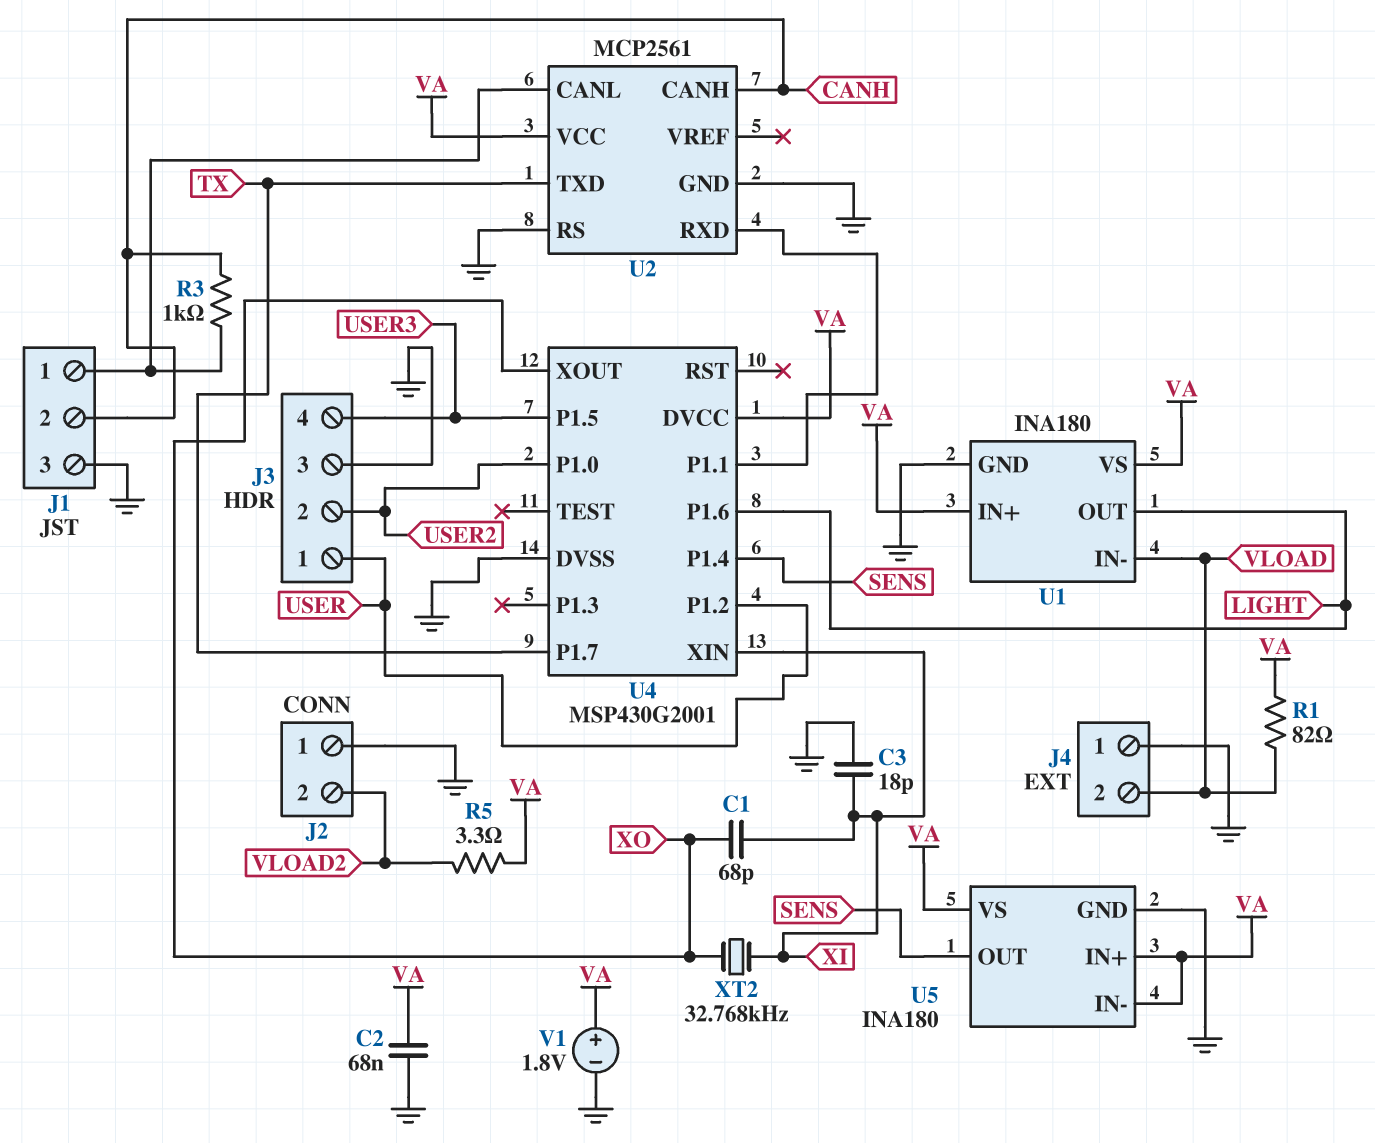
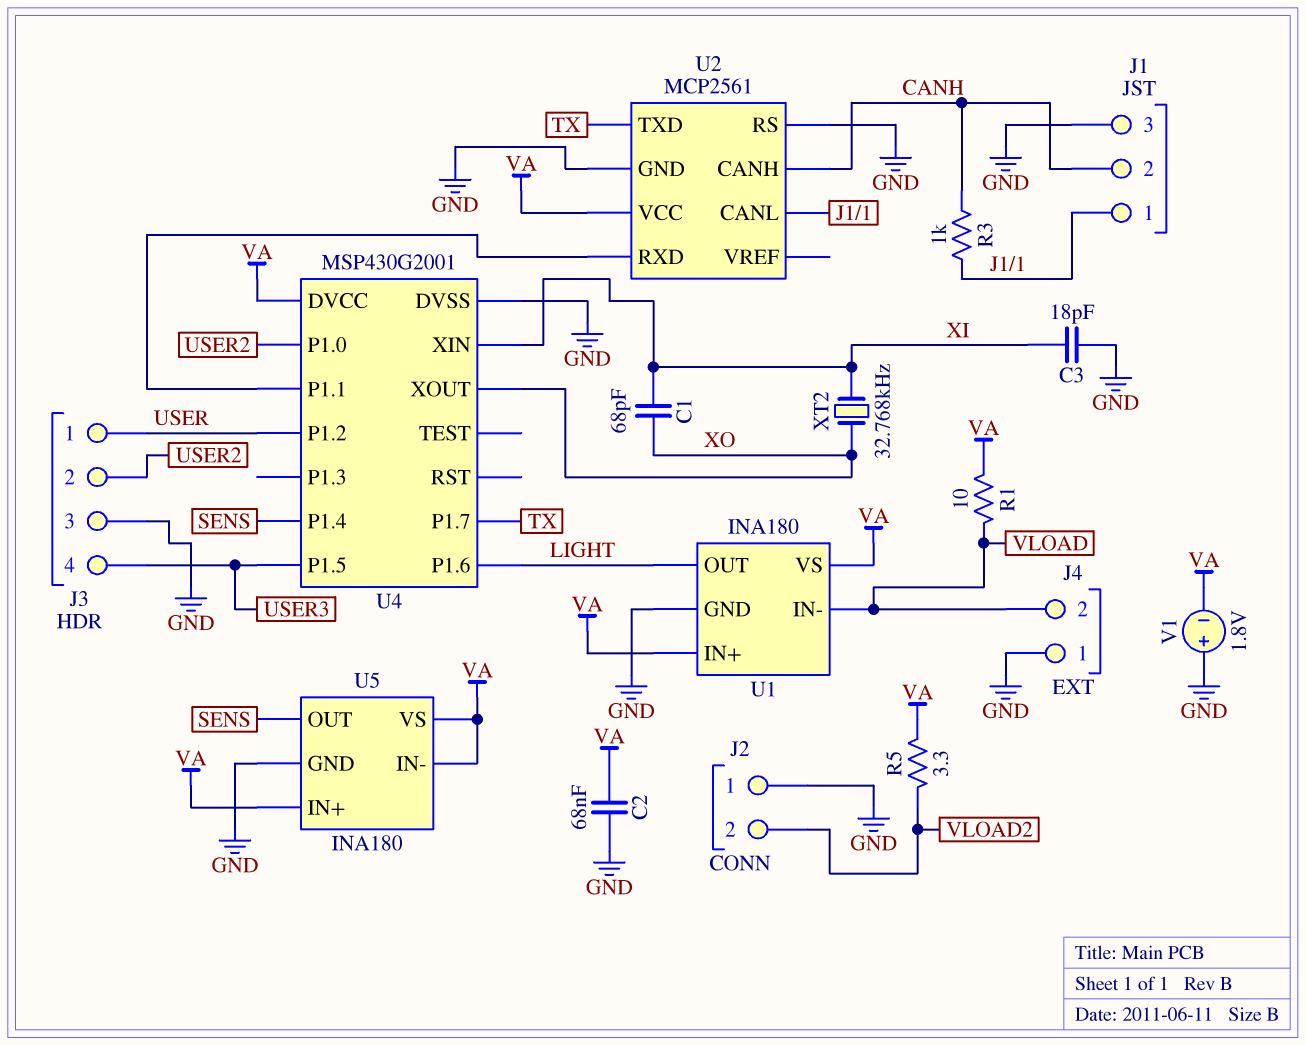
R1: 82 (VA, VLOAD) -> 10 (VA, VLOAD)
V1: 1.8V (plus VA, minus GND) -> 1.8V (plus GND, minus VA)

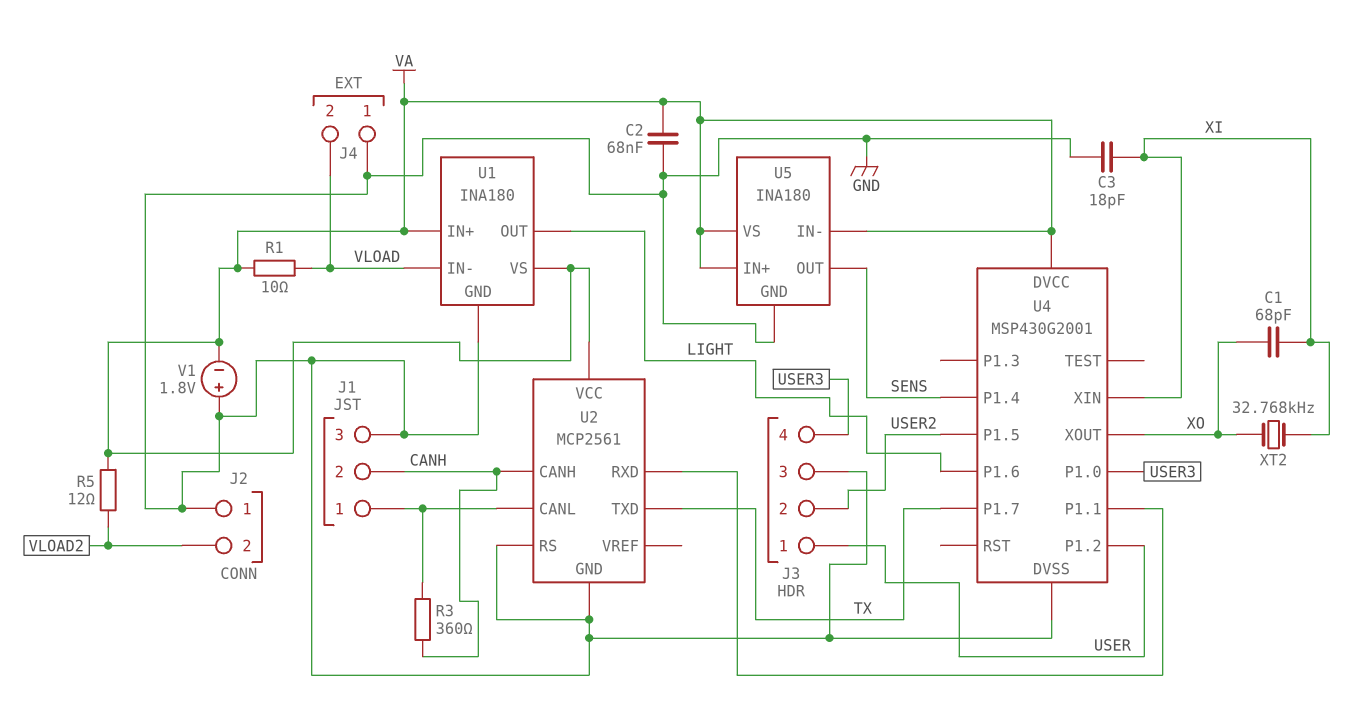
R3: 1k (CANH, J1/1) -> 360 (CANH, J1/1)
R5: 3.3 (VA, VLOAD2) -> 12 (VA, VLOAD2)
U4 pin P1.0: USER2 -> USER3
U4 pin P1.5: USER3 -> USER2

